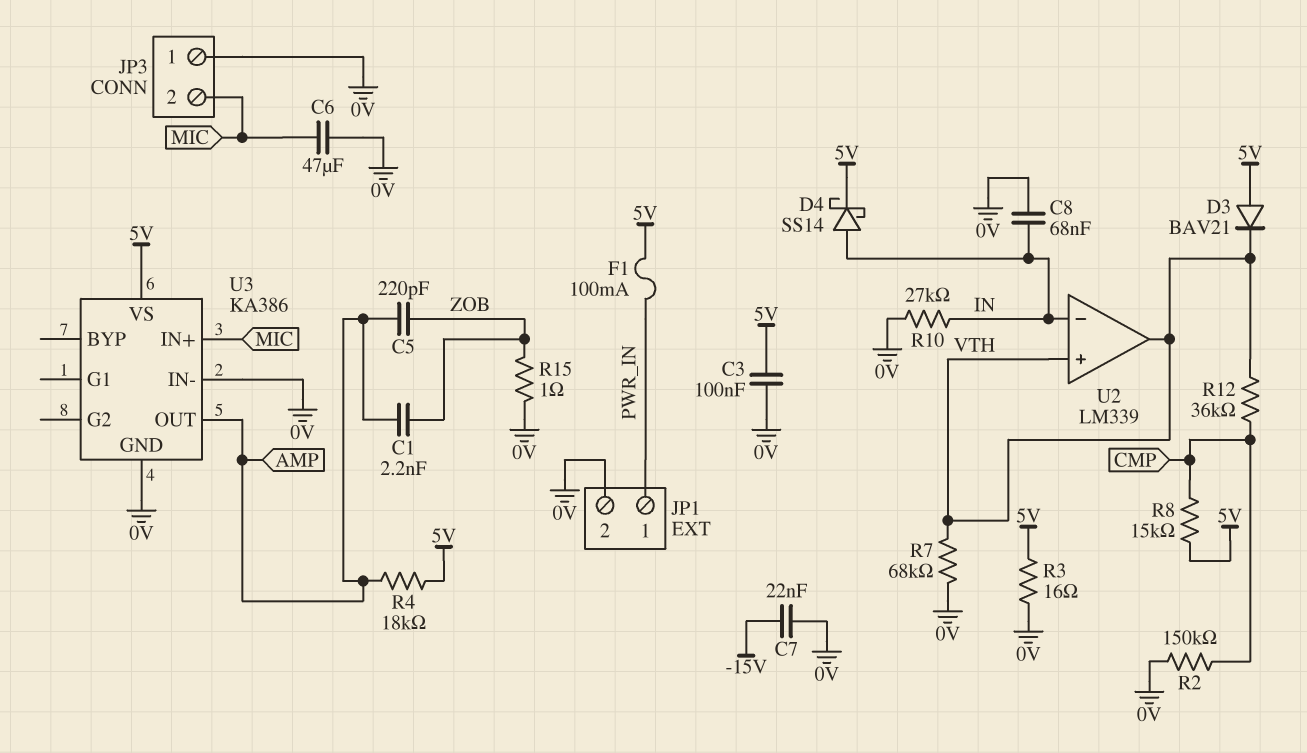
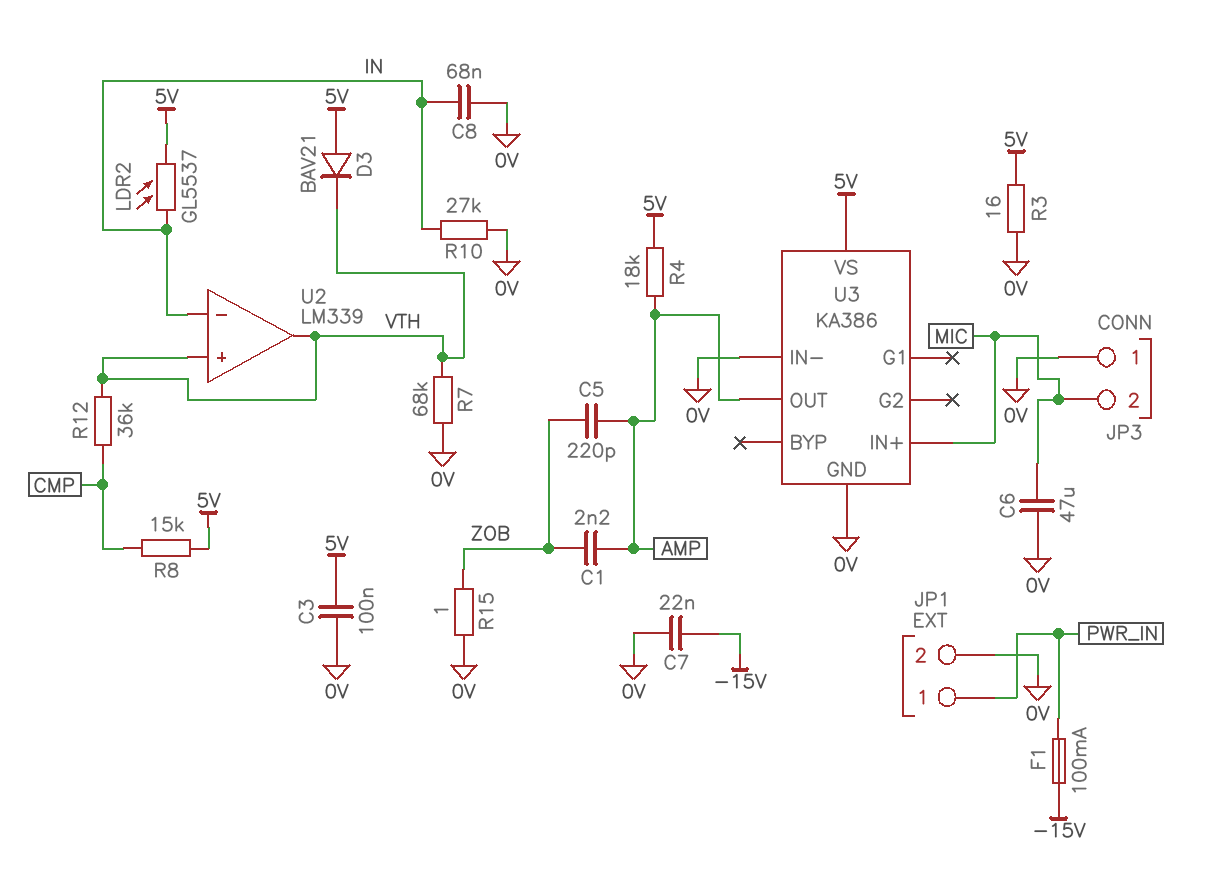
D4: schottky SS14 (A IN, K 5V) -> none
F1: 100mA (5V, PWR_IN) -> 100mA (-15V, PWR_IN)
LDR2: none -> GL5537 (5V, IN)
R2: 150k (0V, CMP) -> none

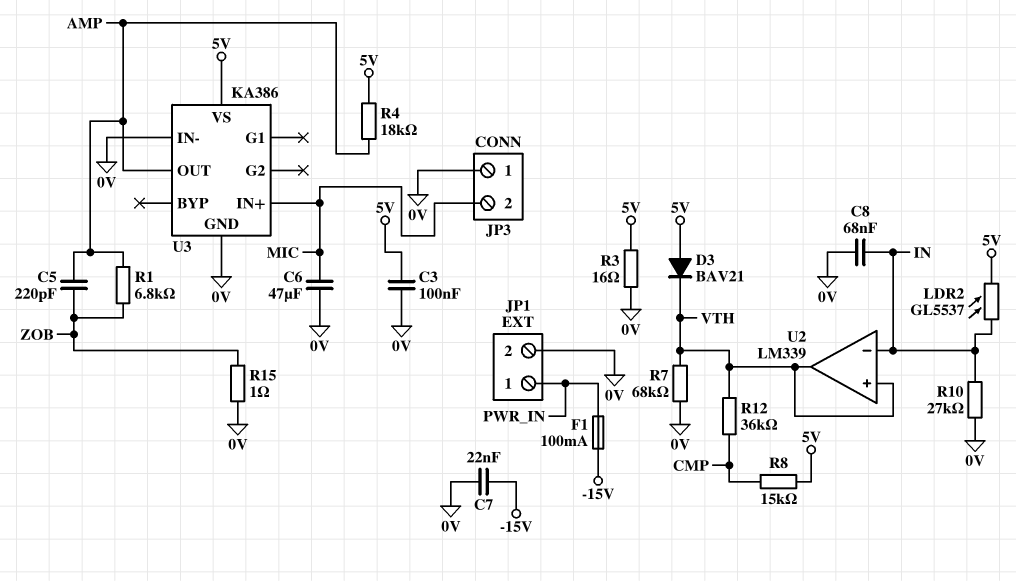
C1: 2.2nF (AMP, ZOB) -> none
R1: none -> 6.8k (AMP, ZOB)

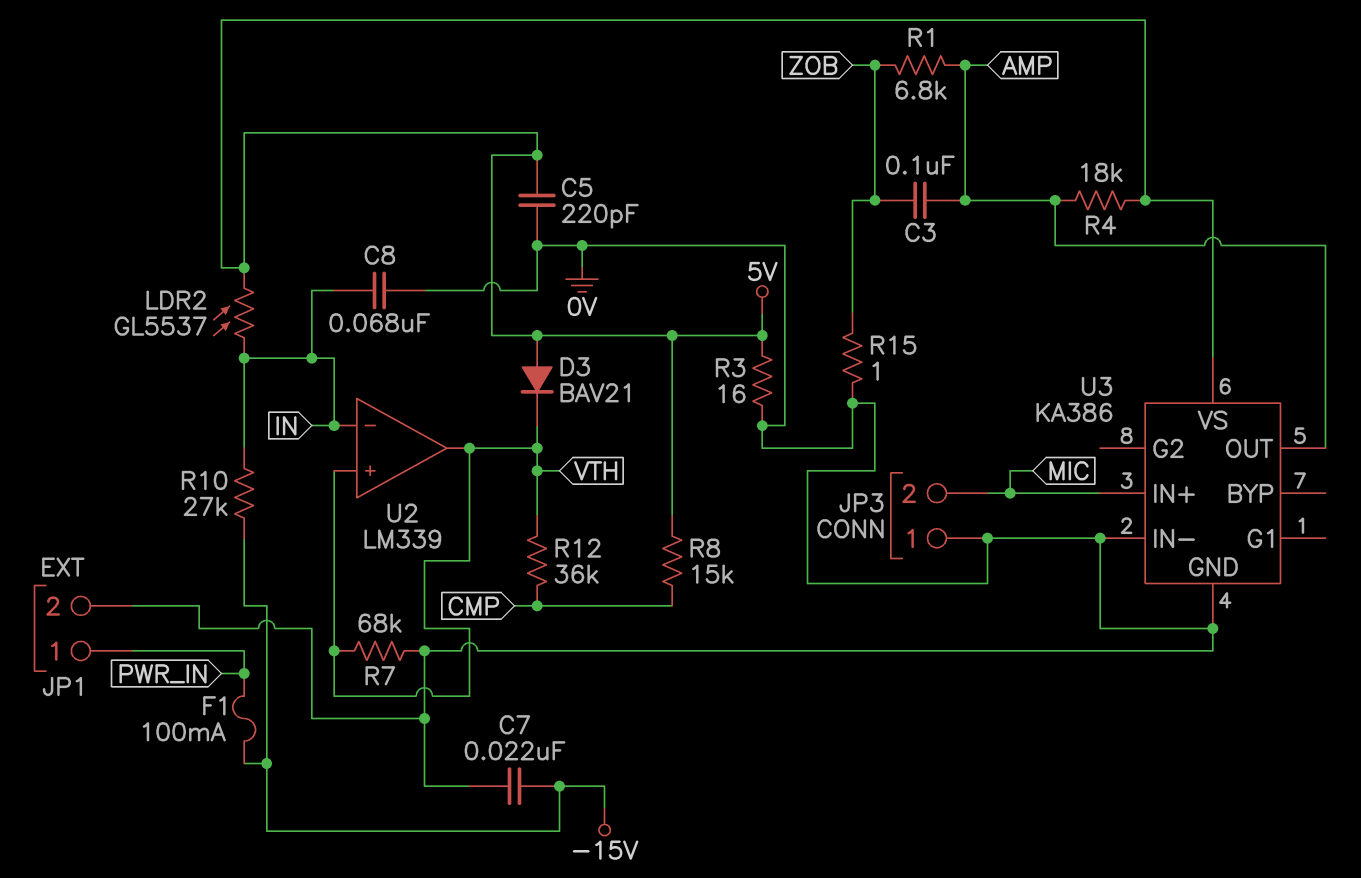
C3: 100nF (0V, 5V) -> 100nF (AMP, ZOB)
C5: 220pF (AMP, ZOB) -> 220pF (0V, 5V)
C6: 47uF (0V, MIC) -> none
R10: 27k (0V, IN) -> 27k (-15V, IN)

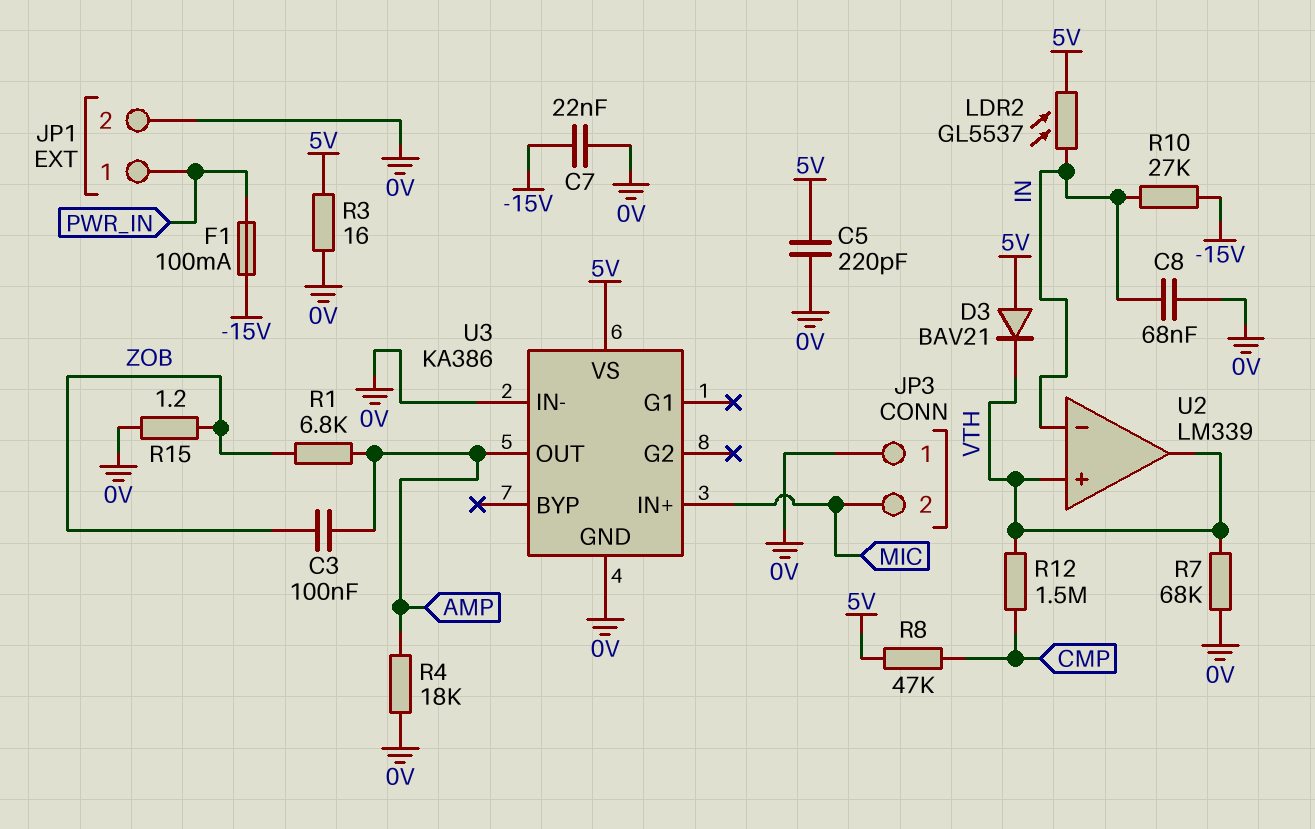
R4: 18k (5V, AMP) -> 18k (0V, AMP)
R8: 15k (5V, CMP) -> 47k (5V, CMP)
R12: 36k (CMP, VTH) -> 1.5M (CMP, VTH)
R15: 1 (0V, ZOB) -> 1.2 (0V, ZOB)

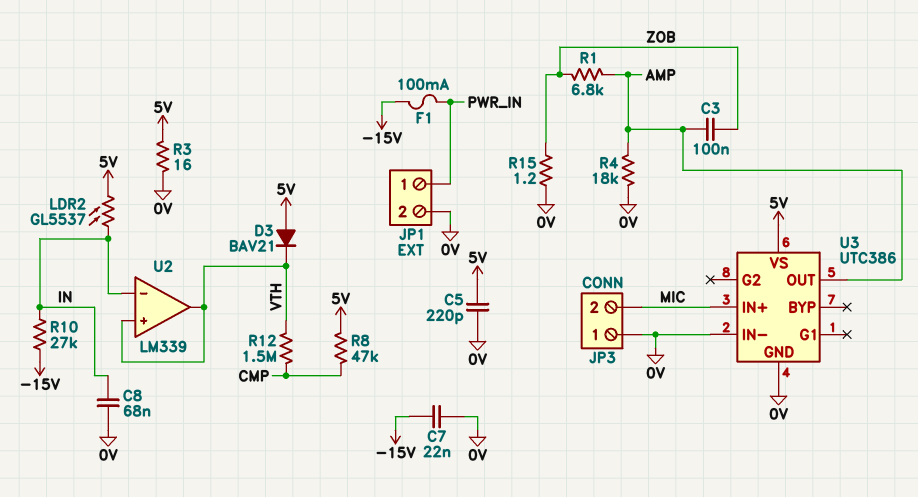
R7: 68k (0V, VTH) -> none
U3: KA386 -> UTC386

